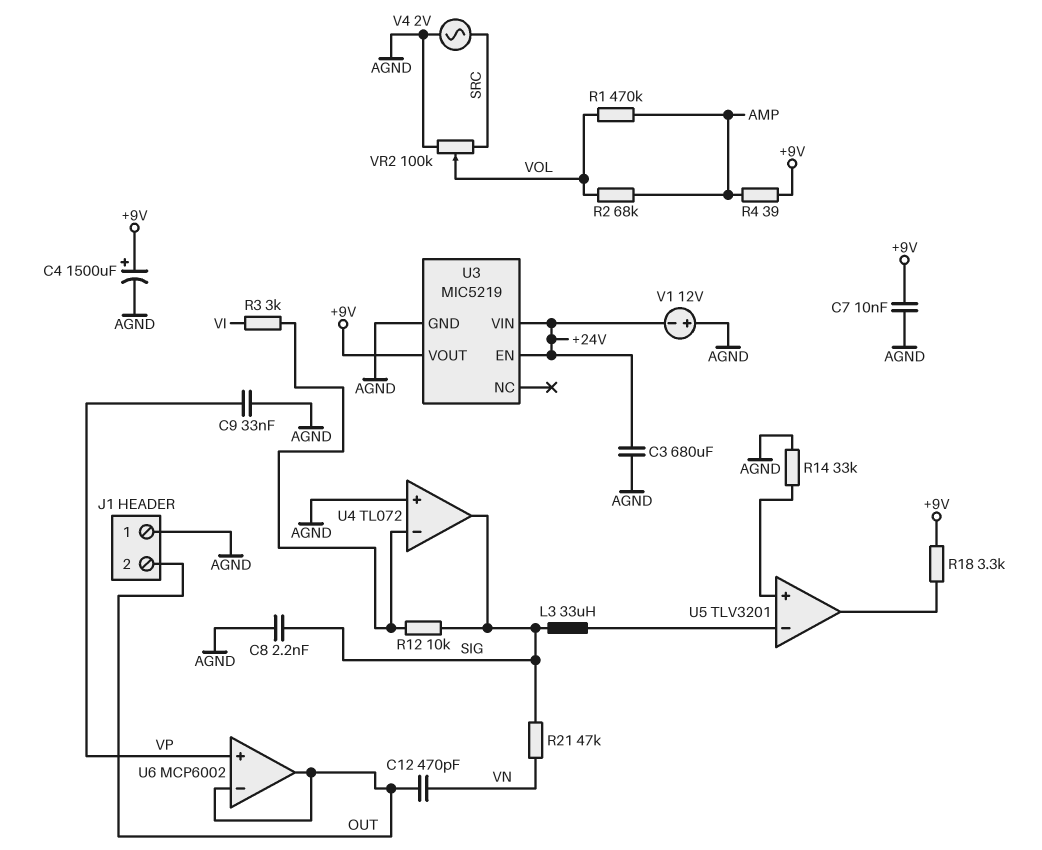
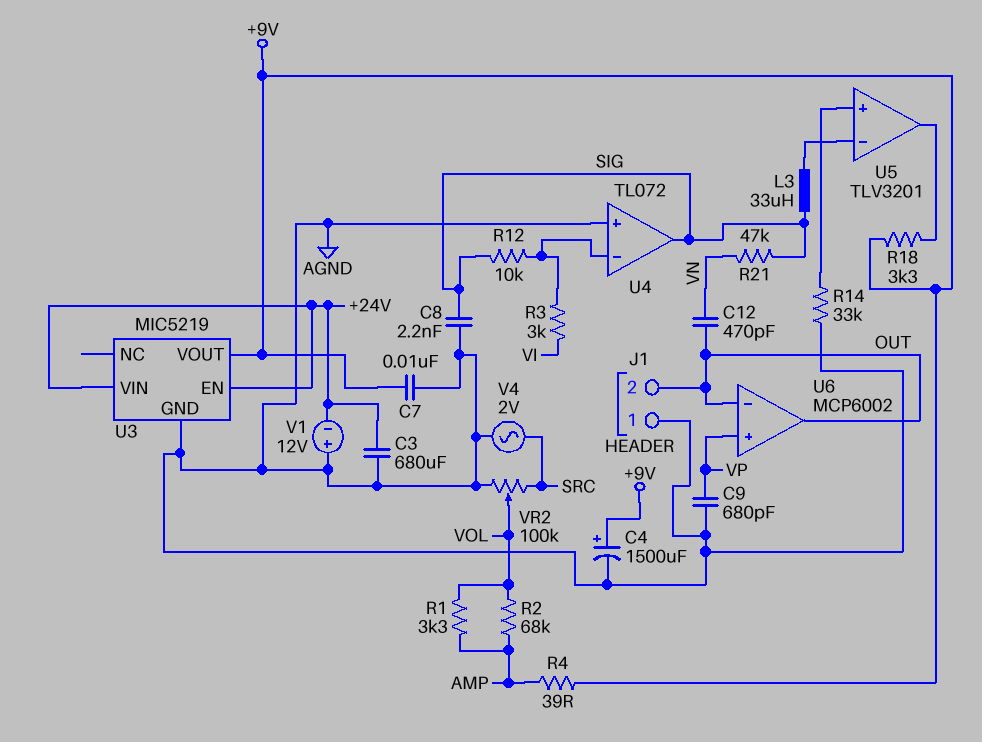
C9: 33nF (AGND, VP) -> 680pF (AGND, VP)
R1: 470k (AMP, VOL) -> 3.3k (AMP, VOL)

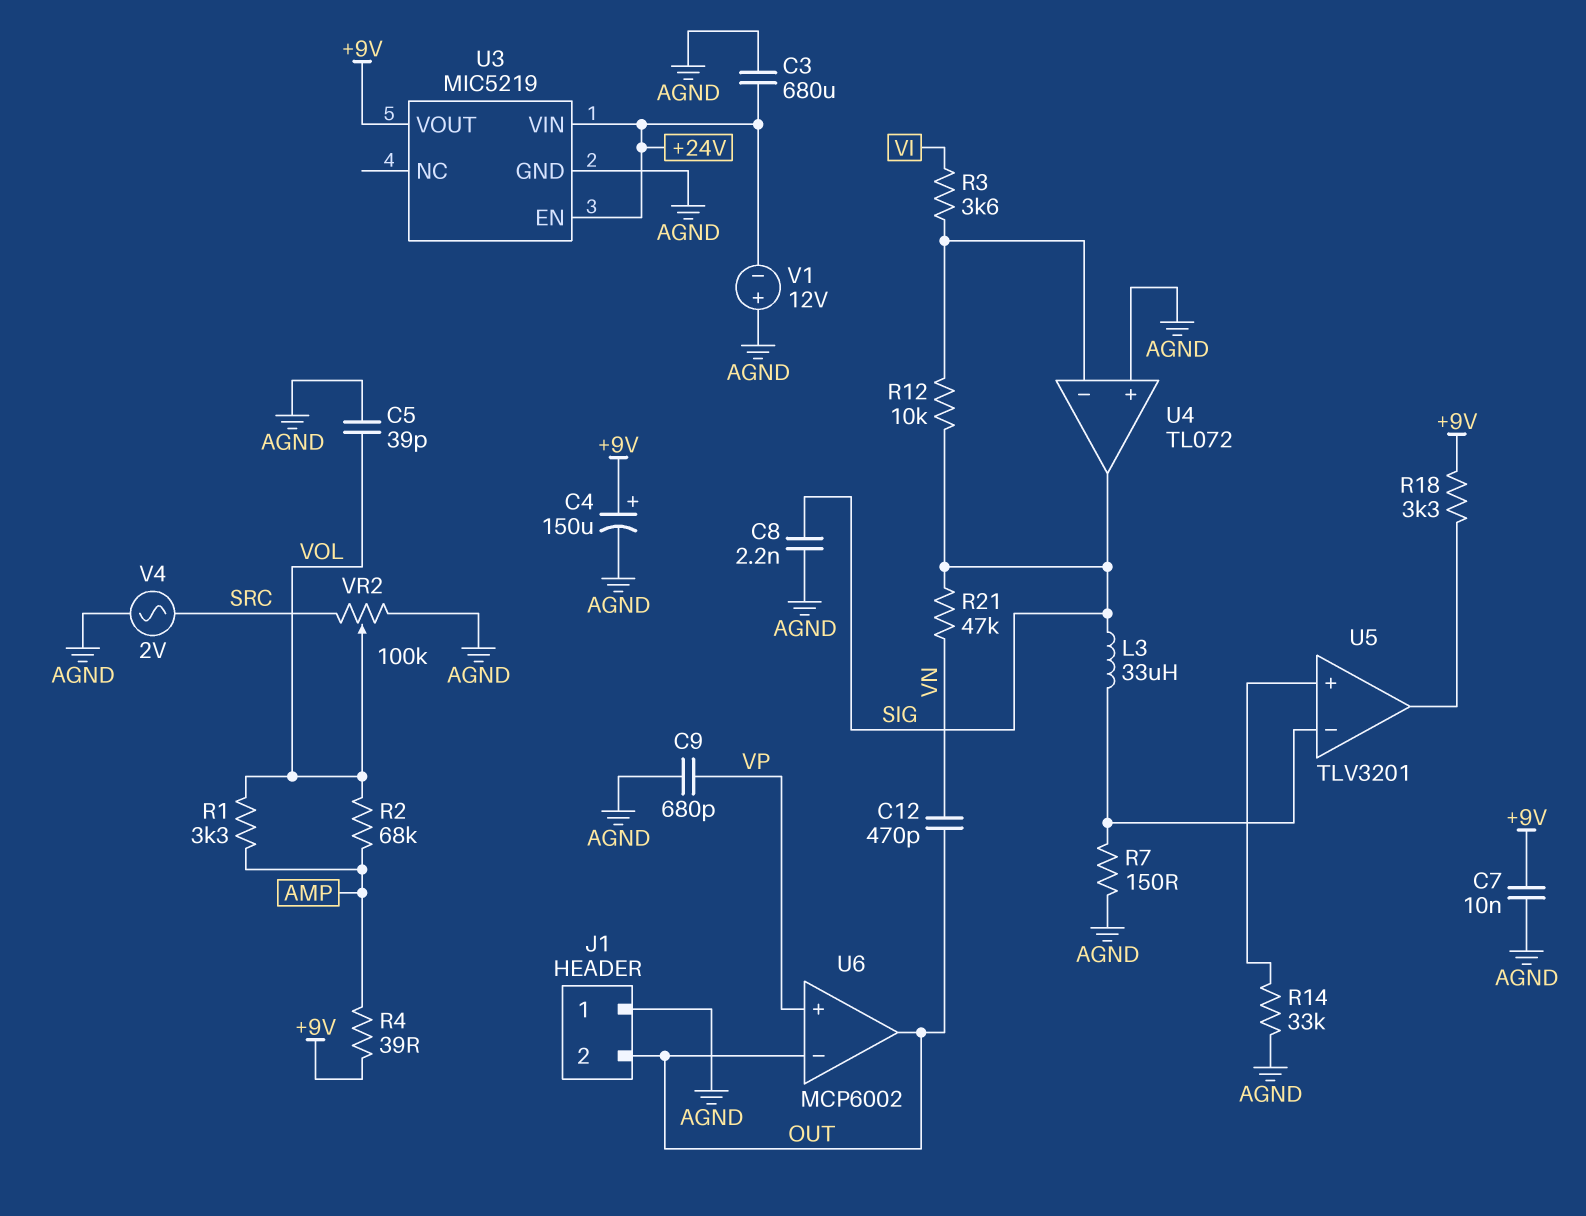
C4: 1500uF (plus +9V, minus AGND) -> 150uF (plus +9V, minus AGND)
C5: none -> 39pF (AGND, VOL)
R3: 3k (U4/in-, VI) -> 3.6k (U4/in-, VI)
R7: none -> 150 (AGND, U5/in-)

